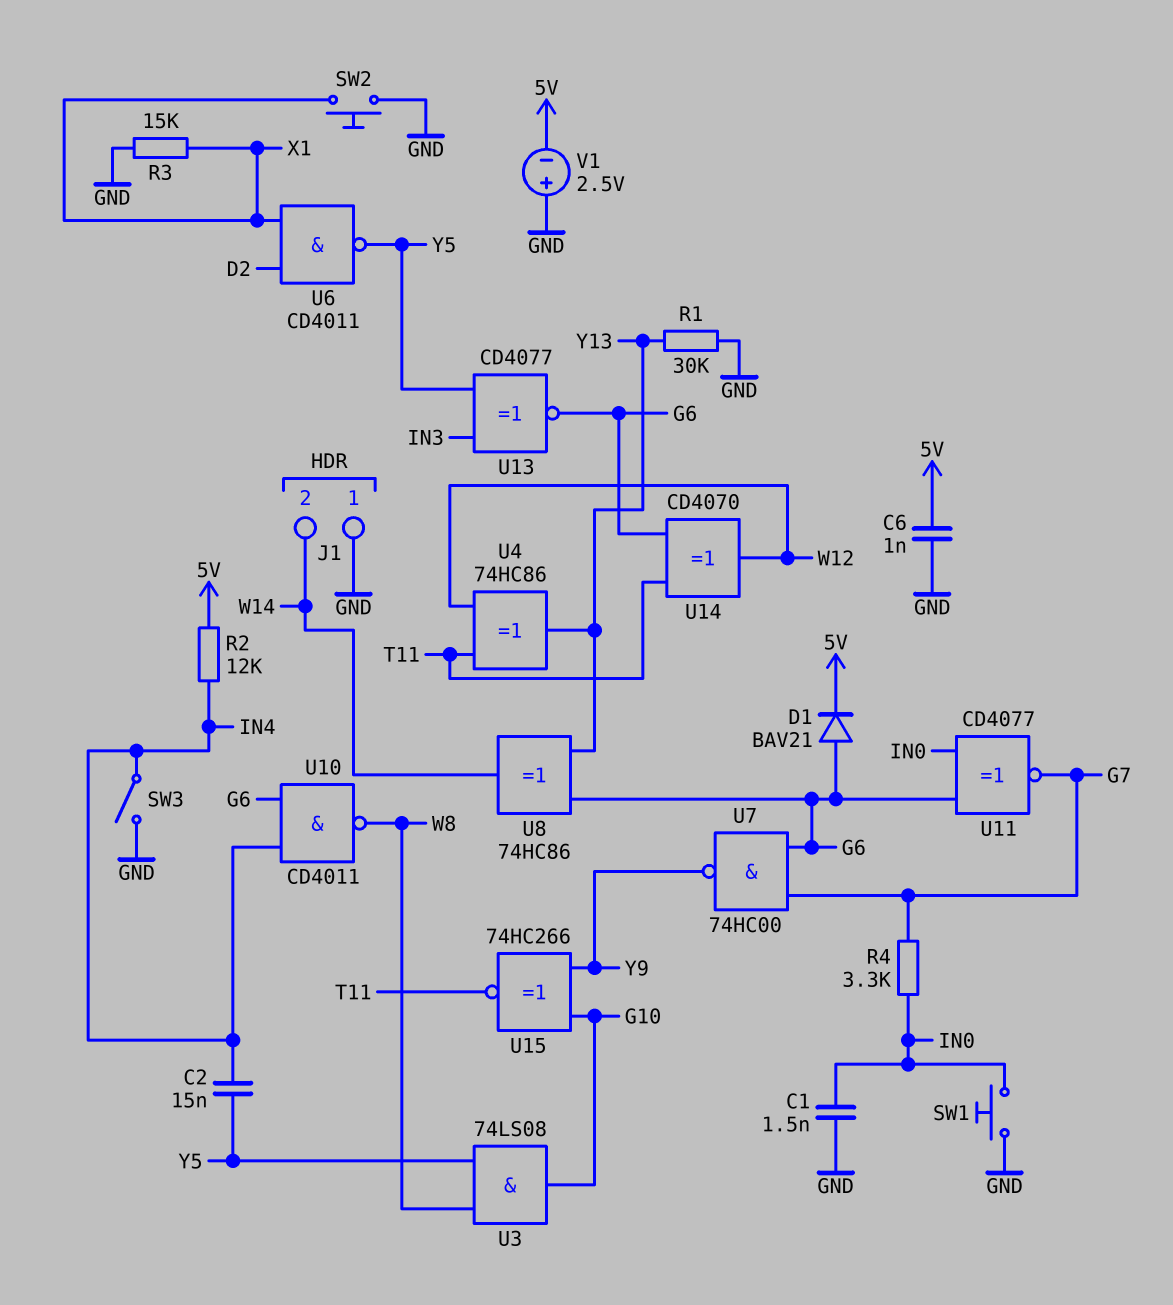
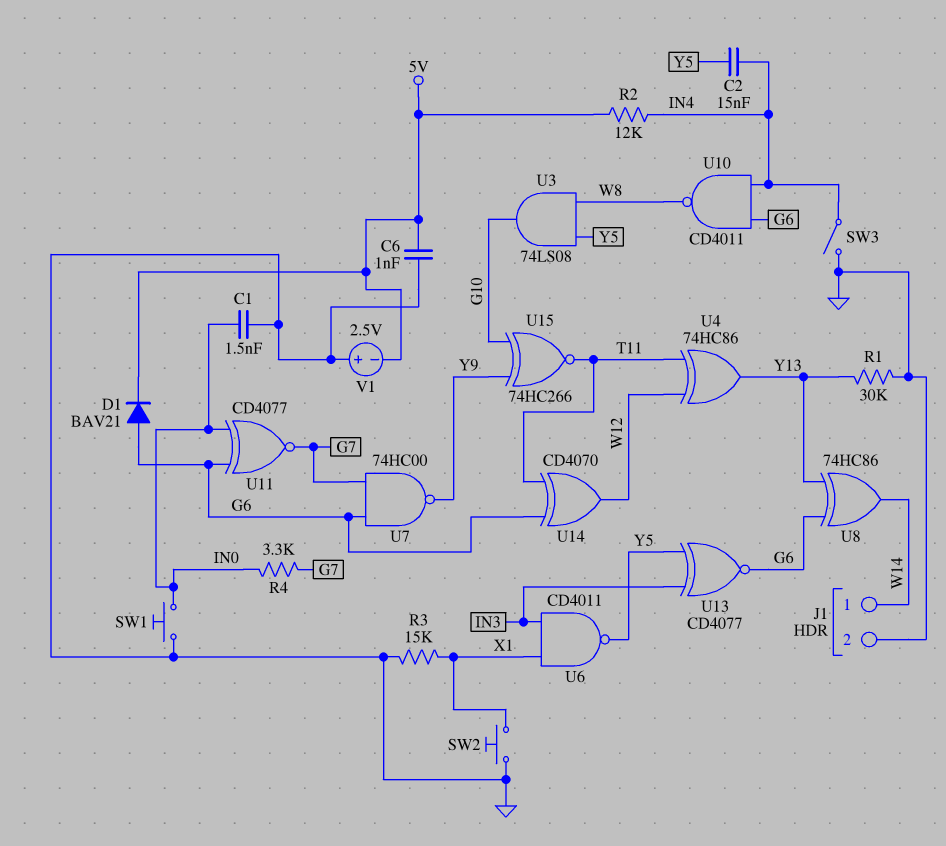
J1 pin 1: GND -> W14
J1 pin 2: W14 -> GND
U6: NAND CD4011 (in D2, in X1, out Y5) -> NAND CD4011 (in IN3, in X1, out Y5)

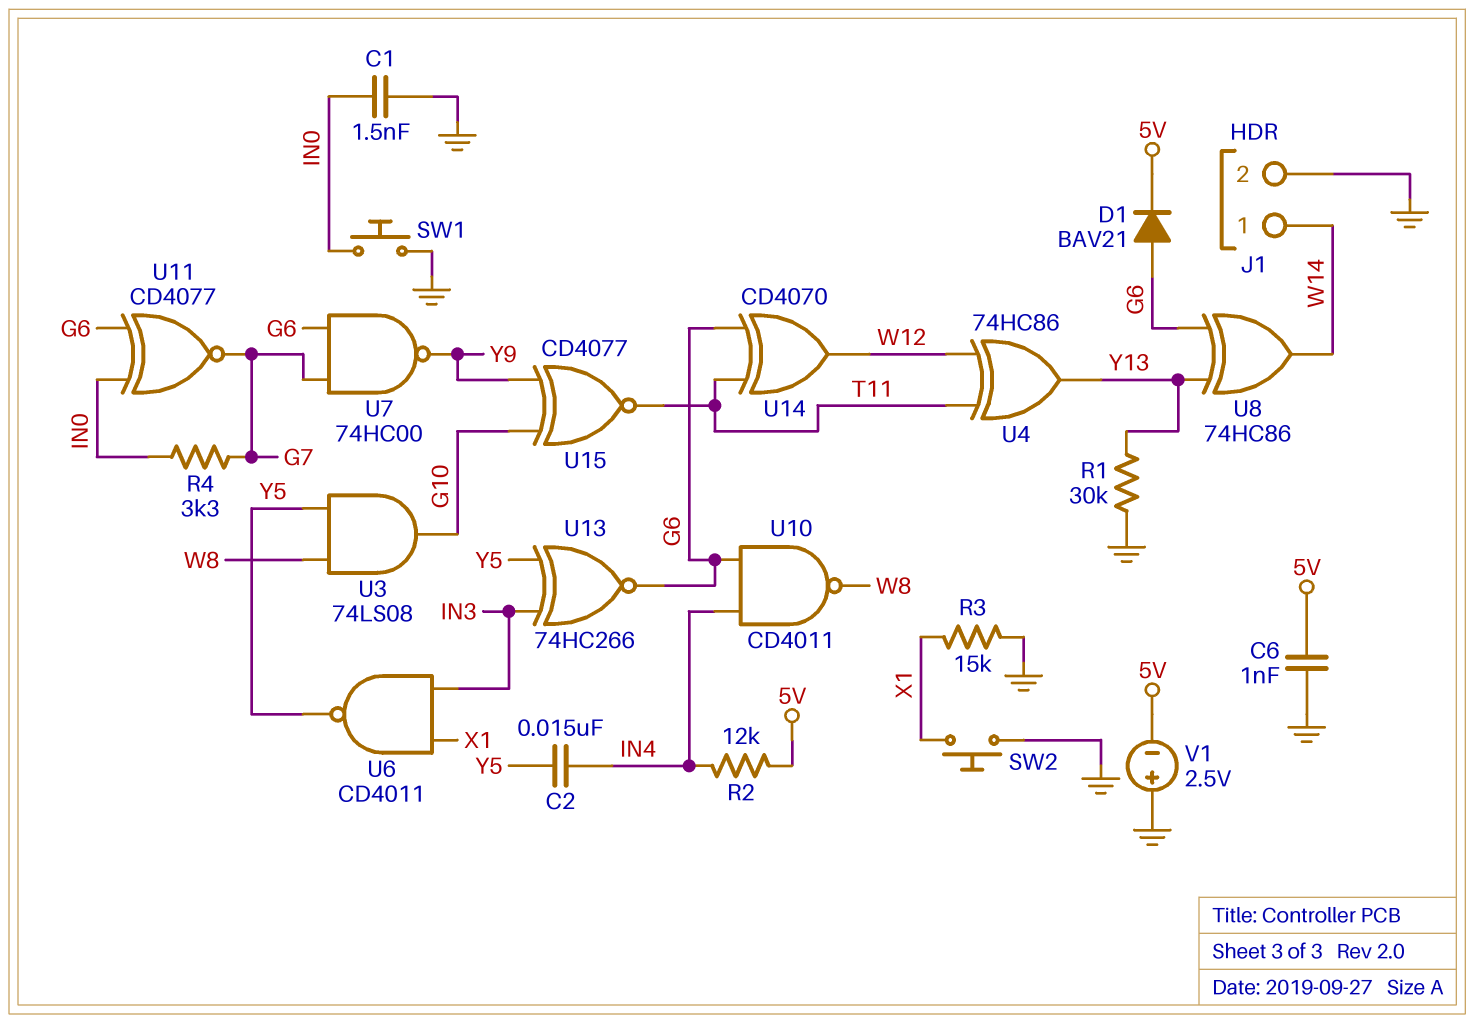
SW3: switch (GND, IN4) -> none
U13: XNOR CD4077 (in IN3, in Y5, out G6) -> XNOR 74HC266 (in IN3, in Y5, out G6)
U15: XNOR 74HC266 (in G10, in Y9, out T11) -> XNOR CD4077 (in G10, in Y9, out T11)

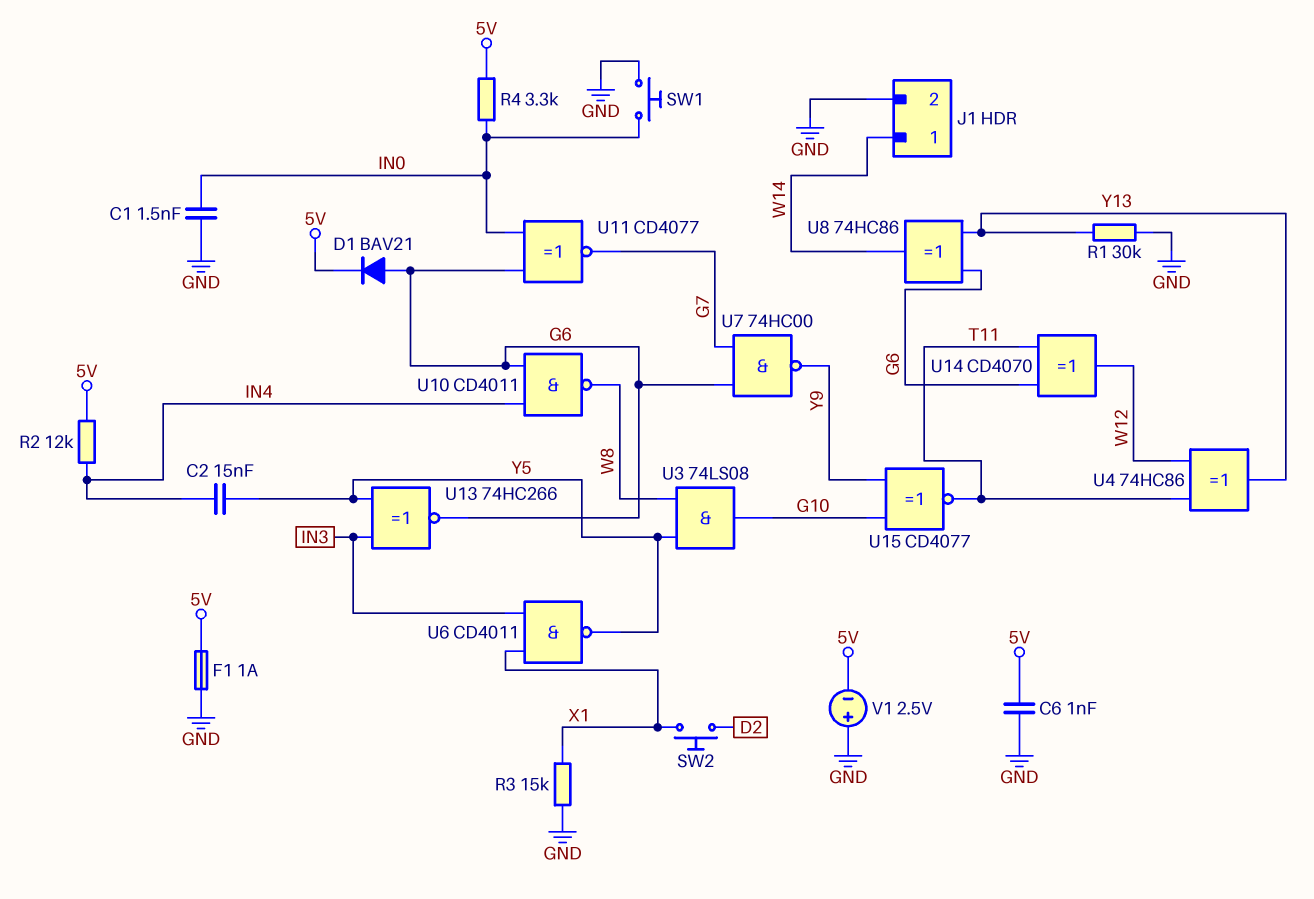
F1: none -> 1A (5V, GND)
R4: 3.3k (G7, IN0) -> 3.3k (5V, IN0)
SW2: button (GND, X1) -> button (D2, X1)

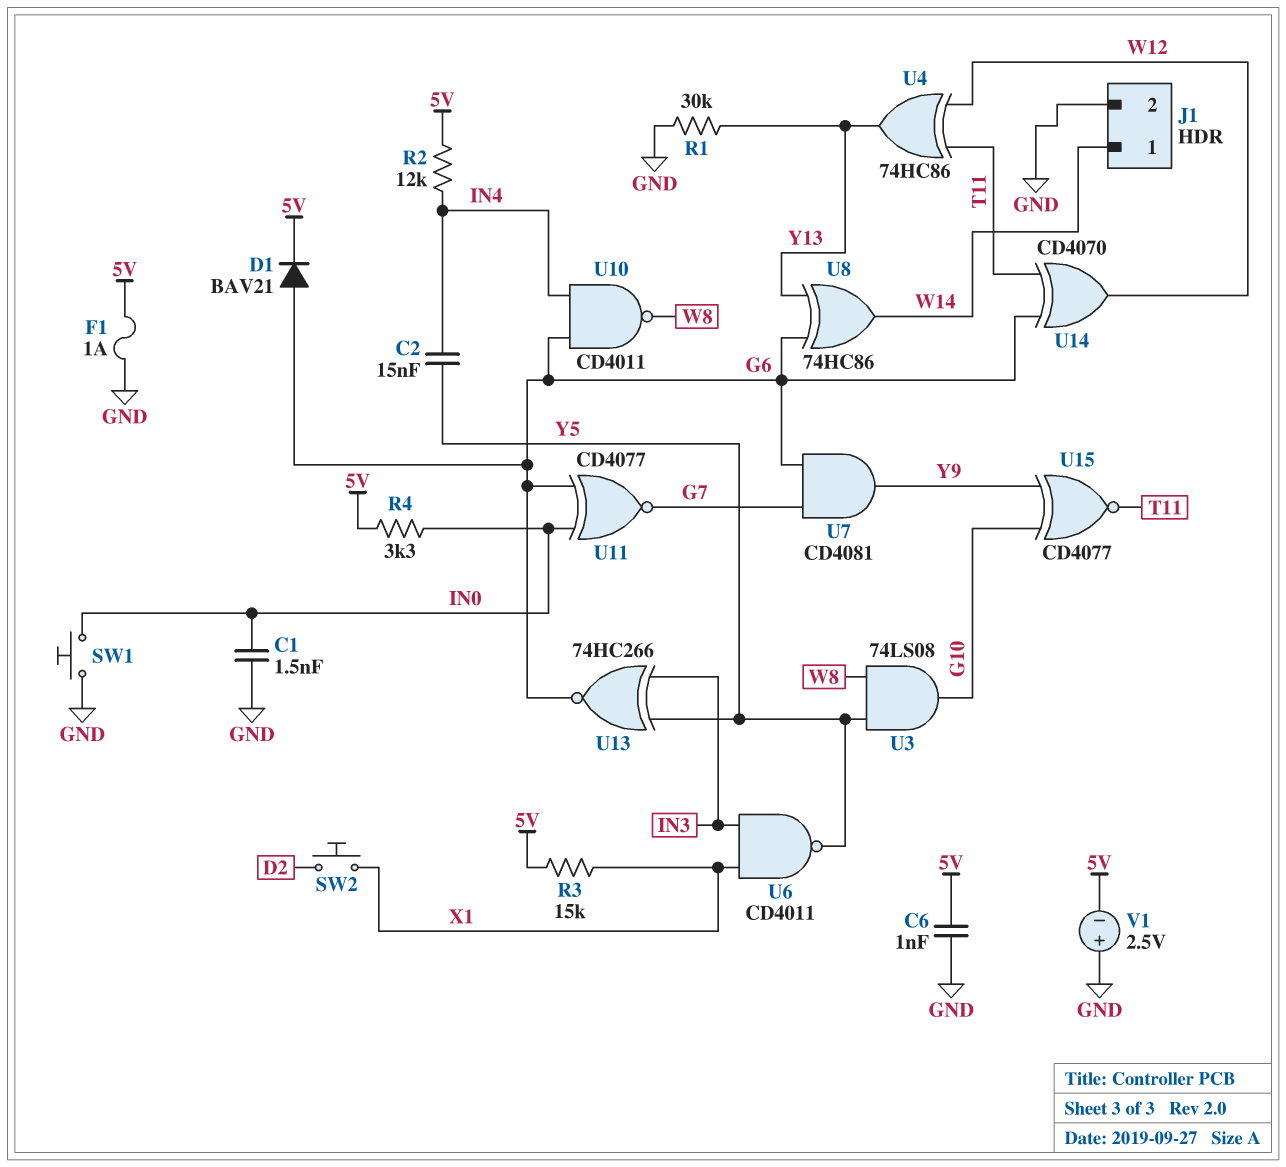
R3: 15k (GND, X1) -> 15k (5V, X1)
U7: NAND 74HC00 (in G6, in G7, out Y9) -> AND CD4081 (in G6, in G7, out Y9)

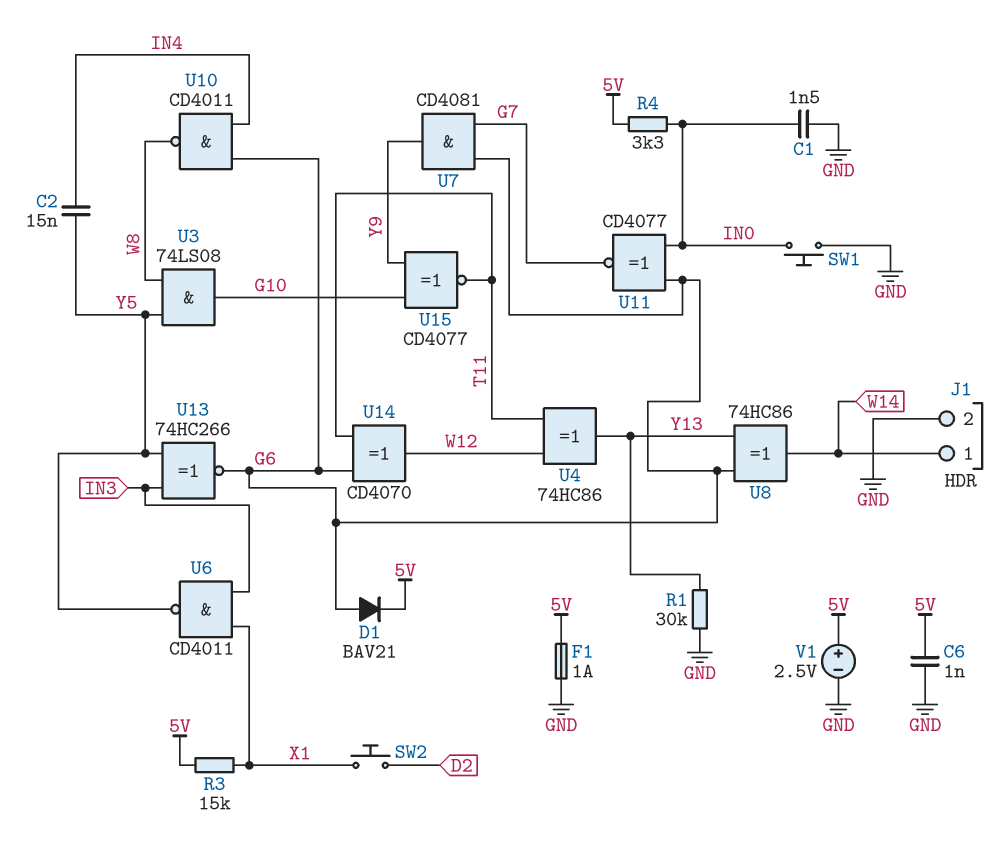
R2: 12k (5V, IN4) -> none
V1: 2.5V (plus GND, minus 5V) -> 2.5V (plus 5V, minus GND)

